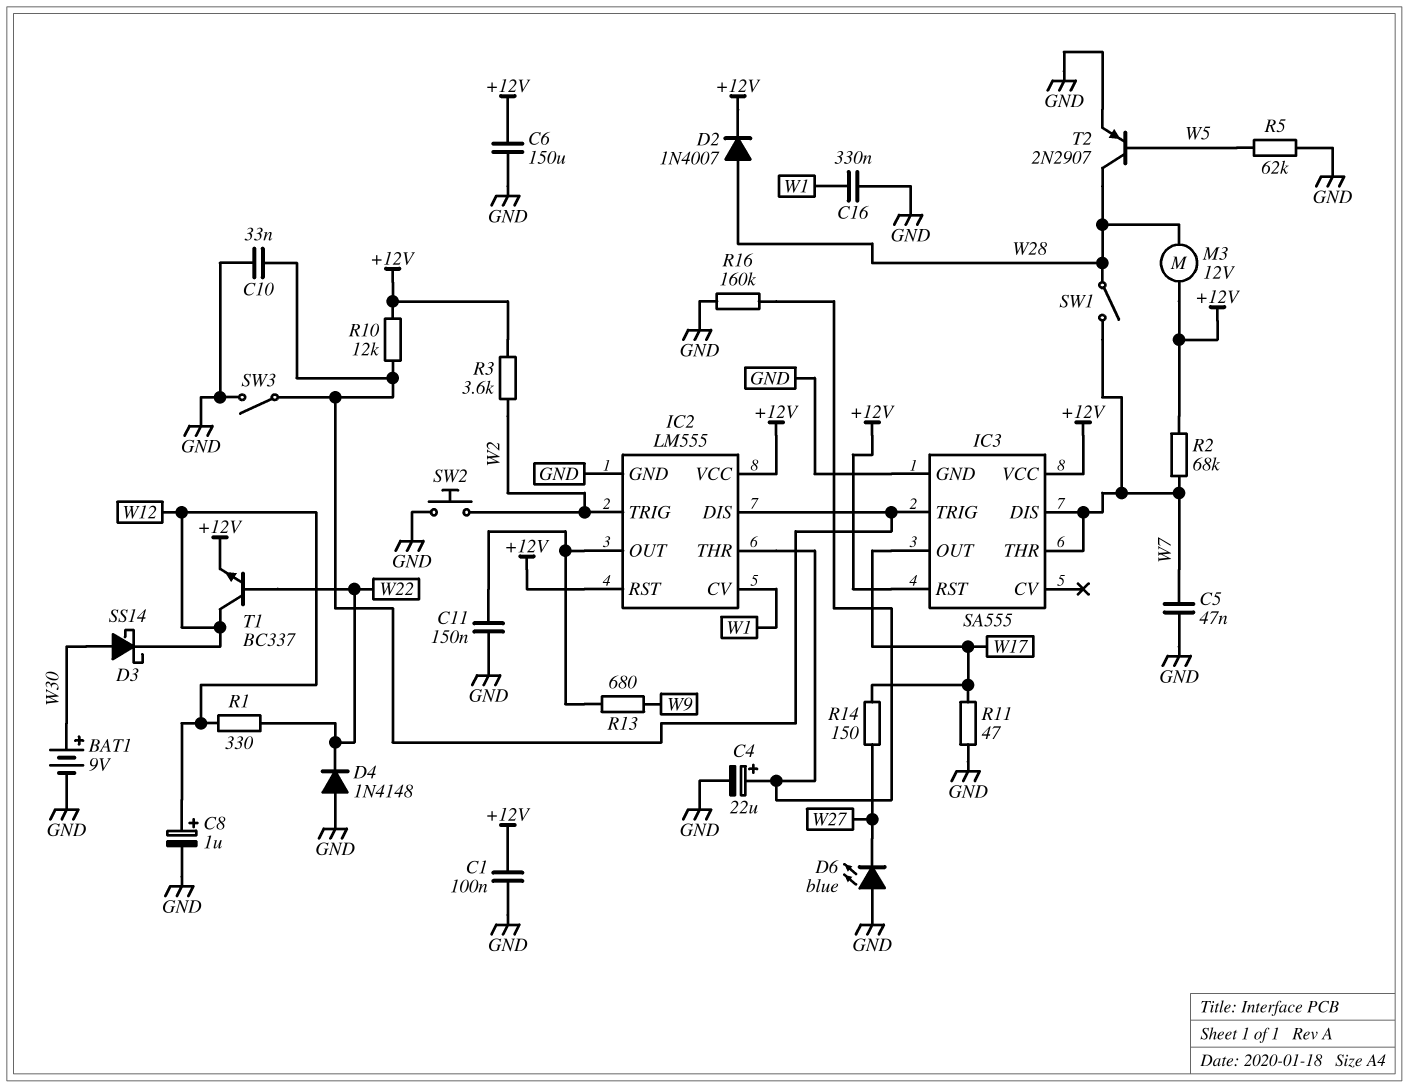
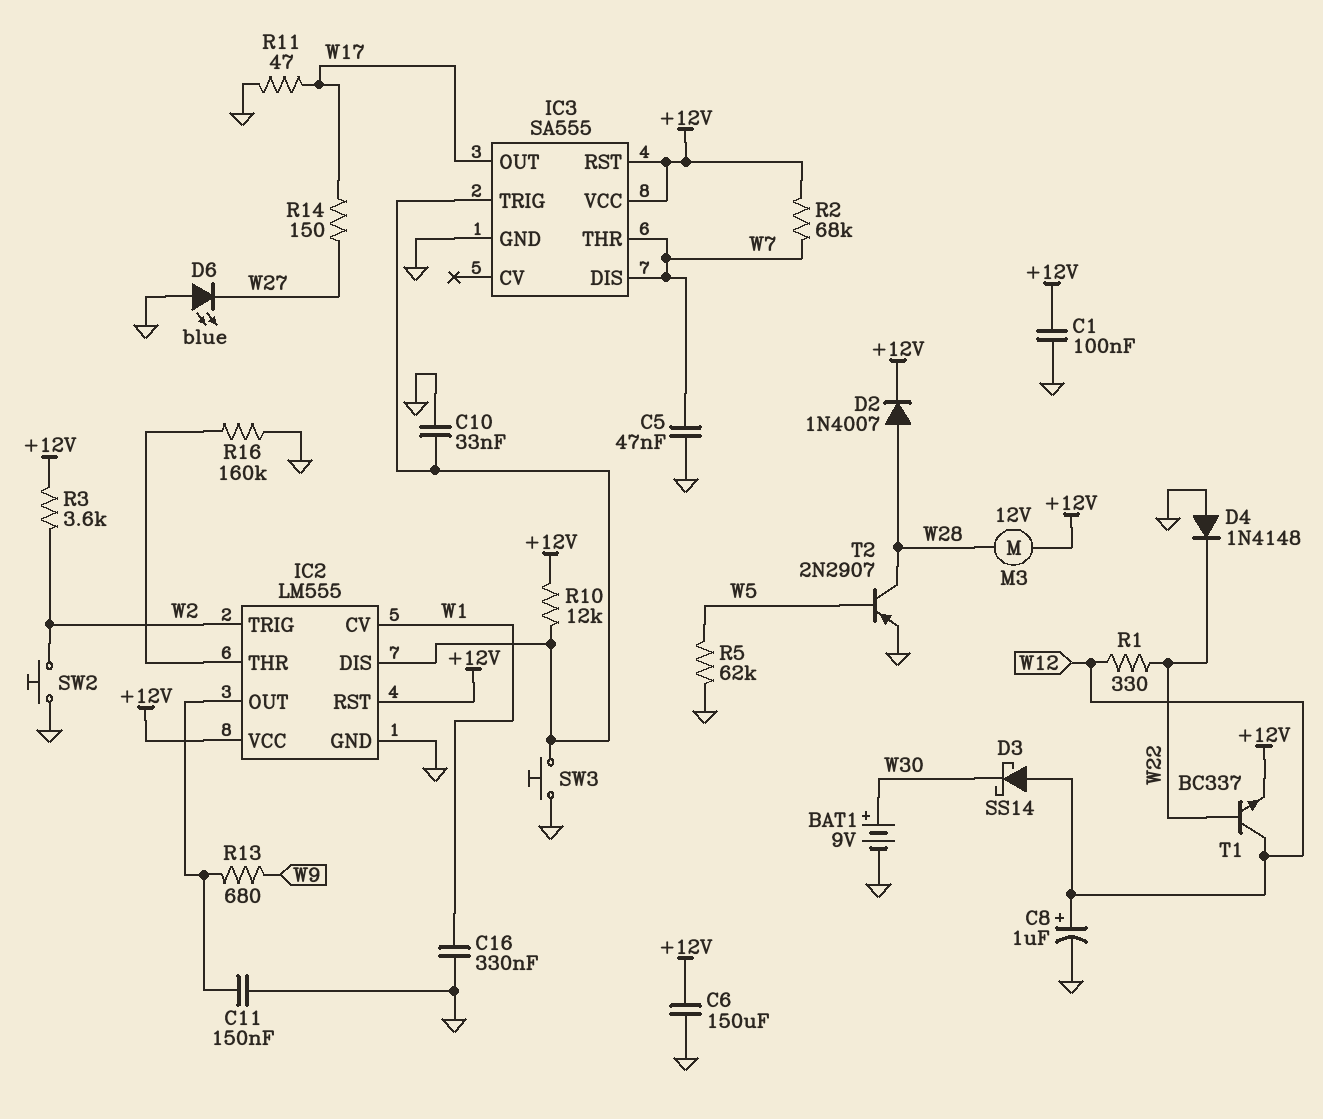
C4: 22uF (plus IC2/THR, minus GND) -> none
D3: schottky SS14 (A W30, K W12) -> schottky SS14 (A W12, K W30)
SW1: switch (W7, W28) -> none
SW3: switch (GND, IC2/DIS) -> button (GND, IC2/DIS)

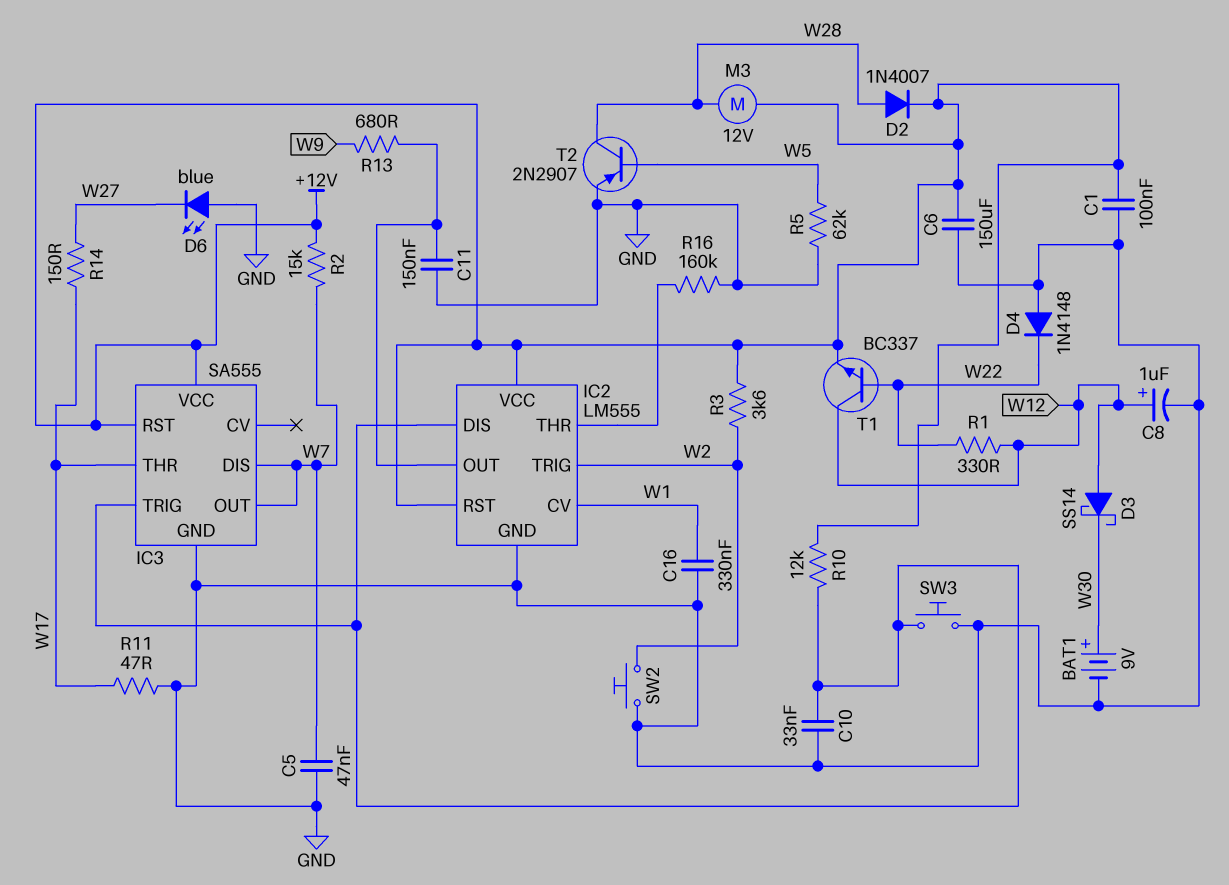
IC3 pin OUT: W17 -> W7
IC3 pin THR: W7 -> W17
R2: 68k (+12V, W7) -> 15k (+12V, W7)

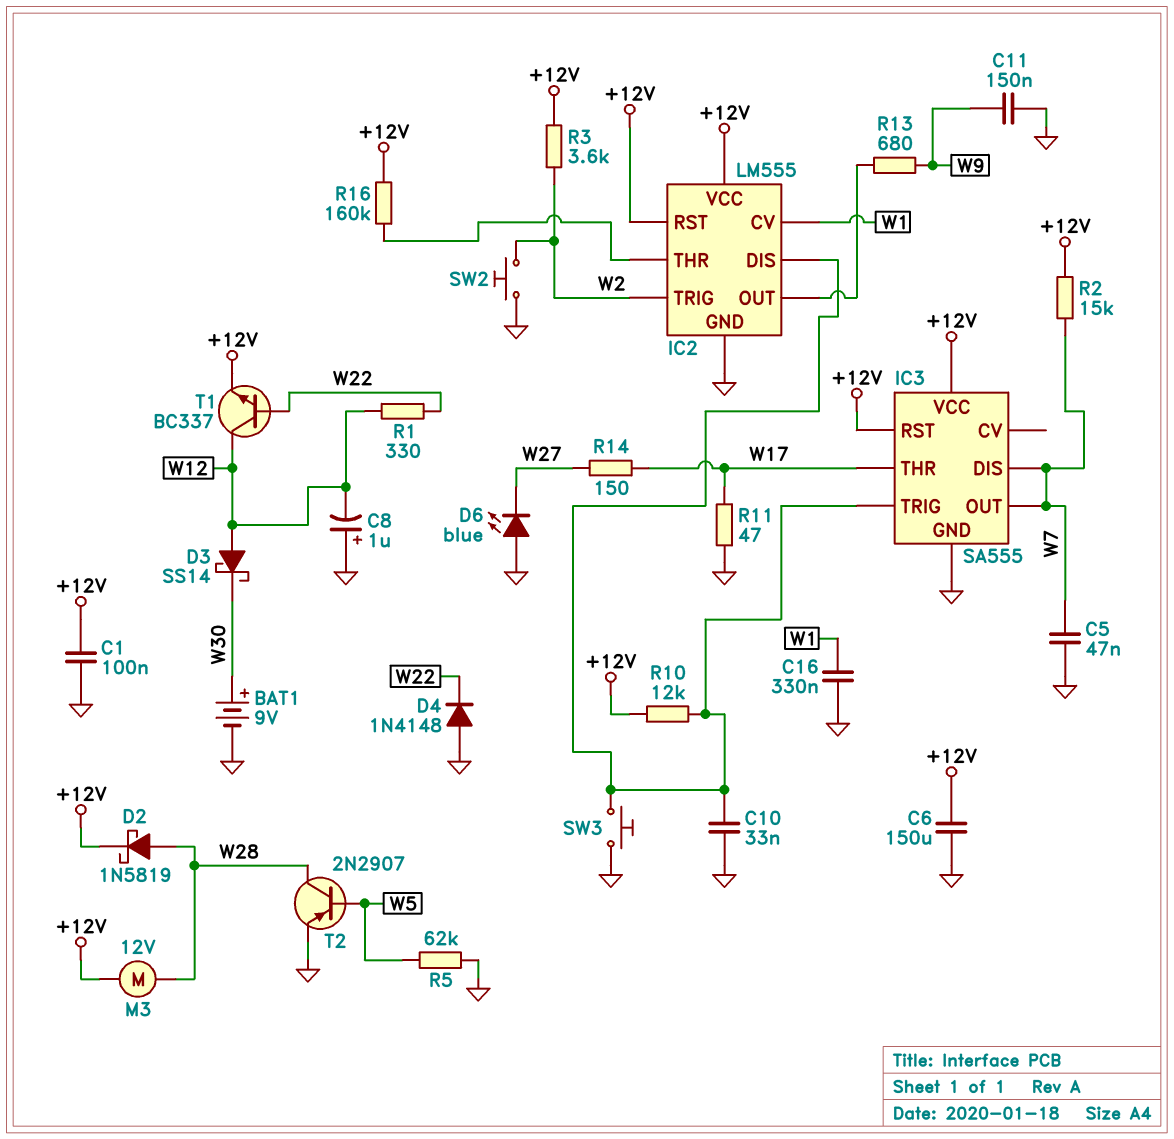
C8: 1uF (plus W12, minus GND) -> 1uF (plus GND, minus W12)
C11: 150nF (GND, IC2/OUT) -> 150nF (GND, W9)
D2: diode 1N4007 (A W28, K +12V) -> schottky 1N5819 (A W28, K +12V)
R16: 160k (GND, IC2/THR) -> 160k (+12V, IC2/THR)

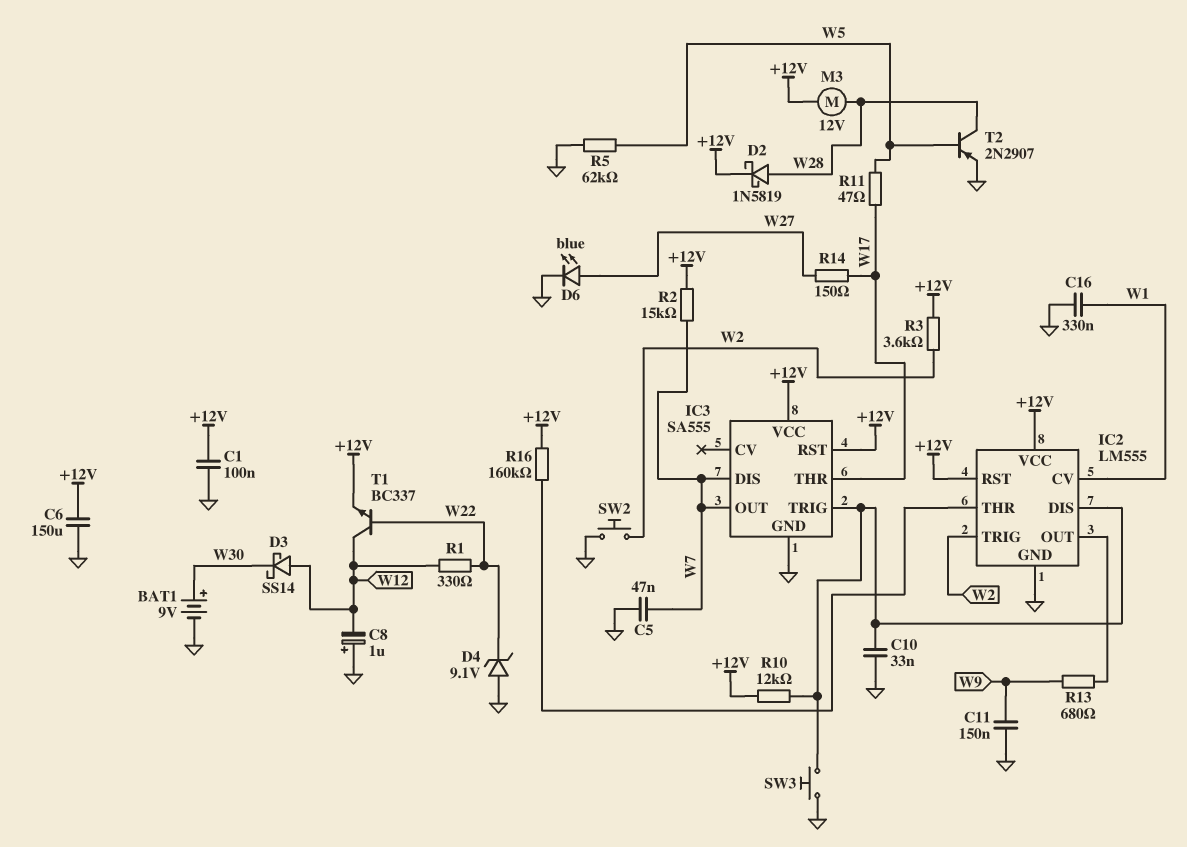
D4: diode 1N4148 (A GND, K W22) -> zener 9.1V (A GND, K W22)
D6: LED blue (A GND, K W27) -> LED blue (A W27, K GND)
R11: 47 (GND, W17) -> 47 (W5, W17)

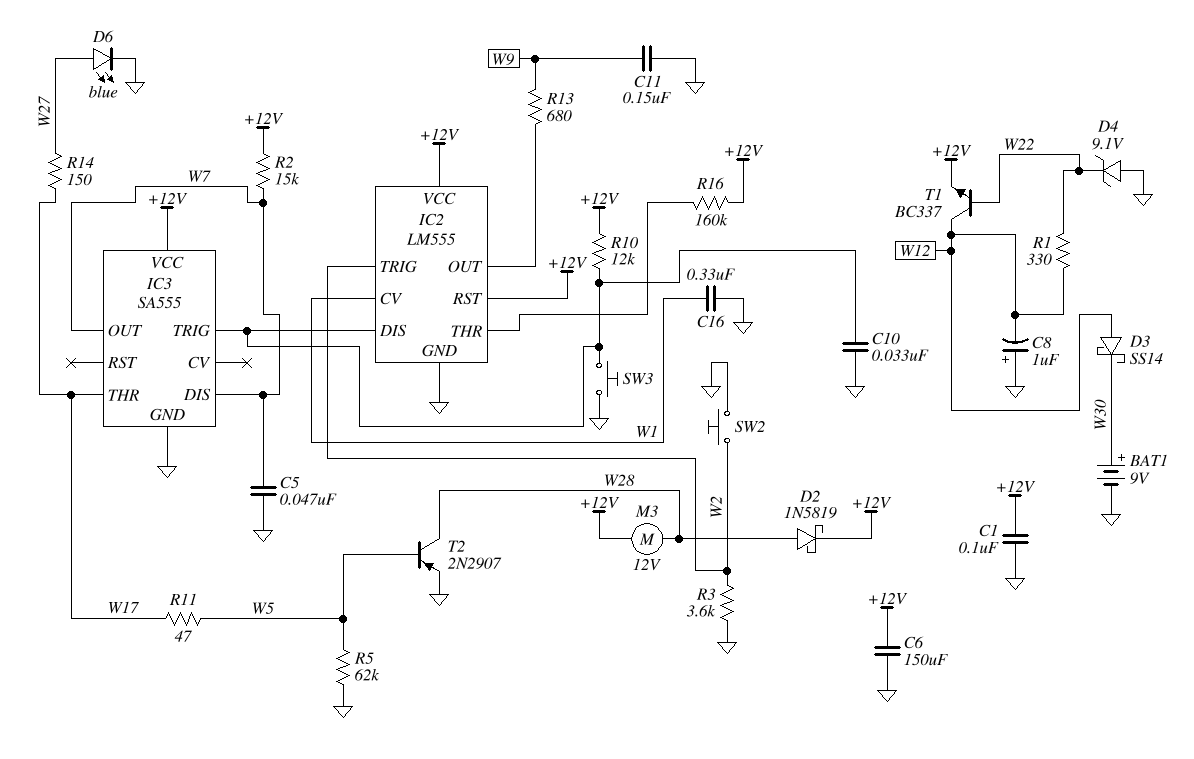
IC3 pin RST: +12V -> none
R3: 3.6k (+12V, W2) -> 3.6k (GND, W2)

